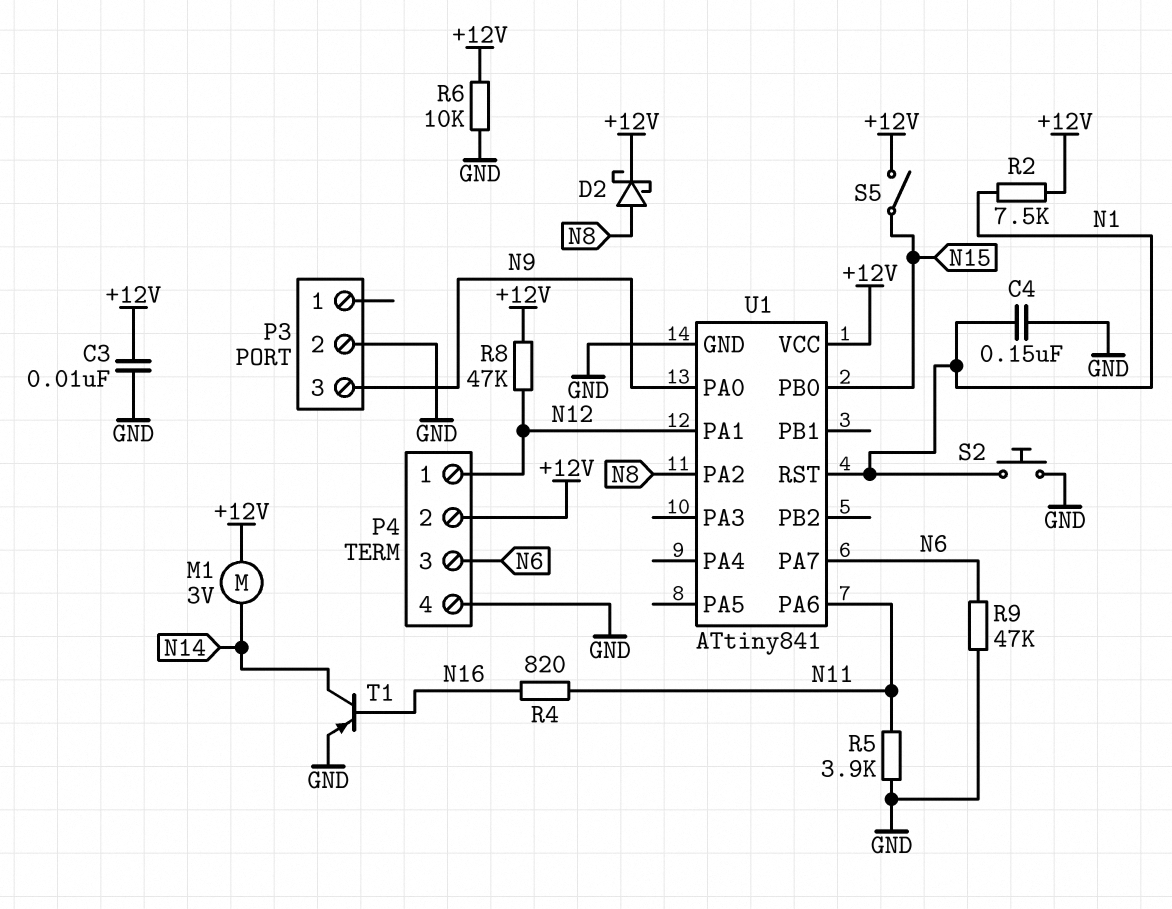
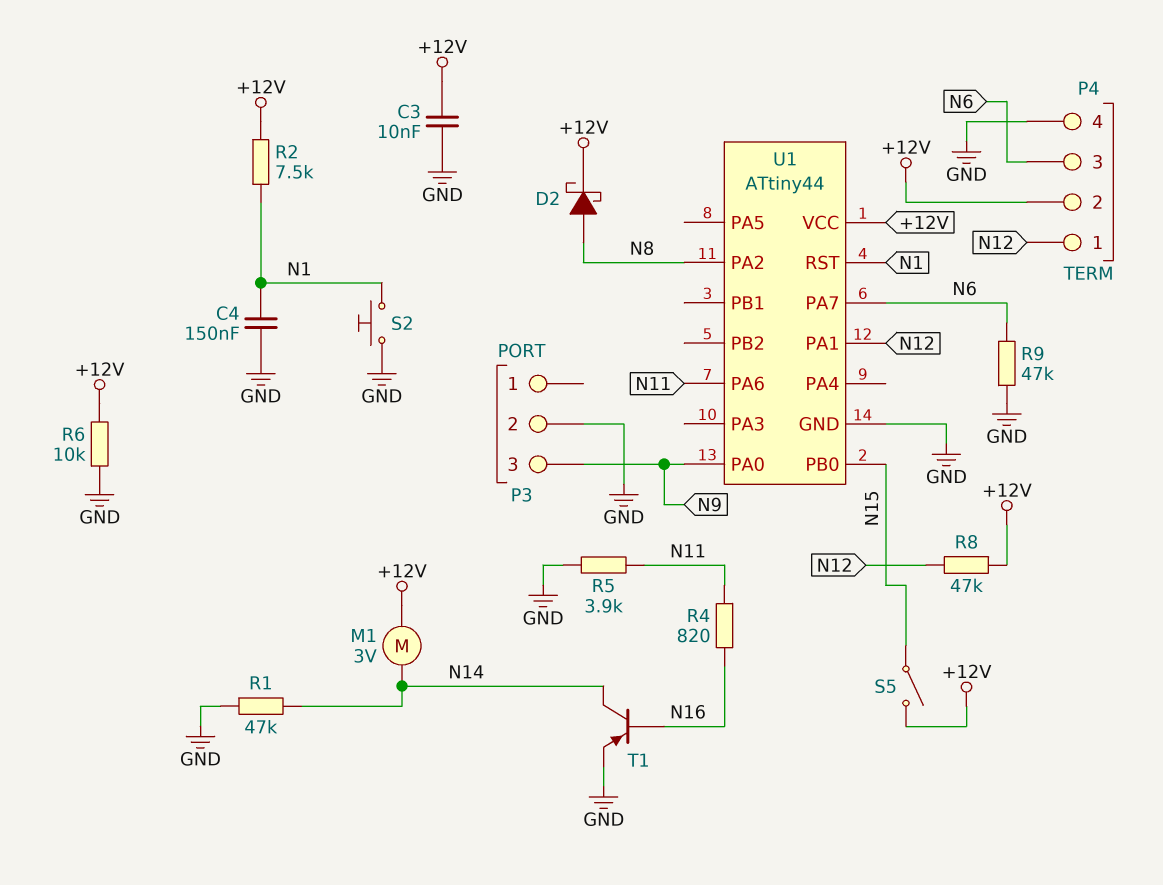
R1: none -> 47k (GND, N14)
U1: ATtiny841 -> ATtiny44

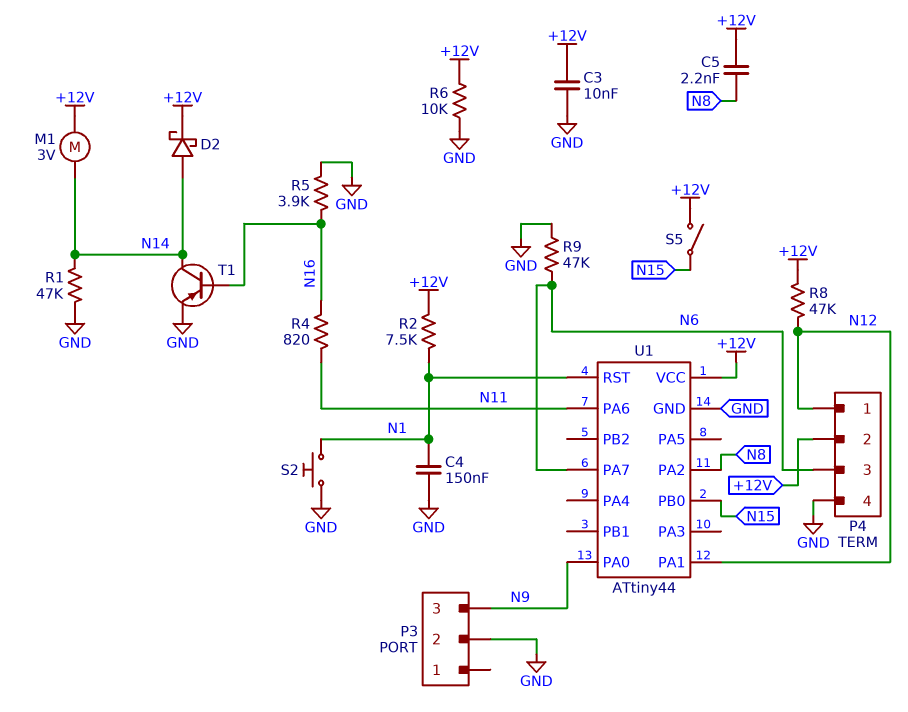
C5: none -> 2.2nF (+12V, N8)
D2: schottky (A N8, K +12V) -> schottky (A N14, K +12V)
R5: 3.9k (GND, N11) -> 3.9k (GND, N16)

